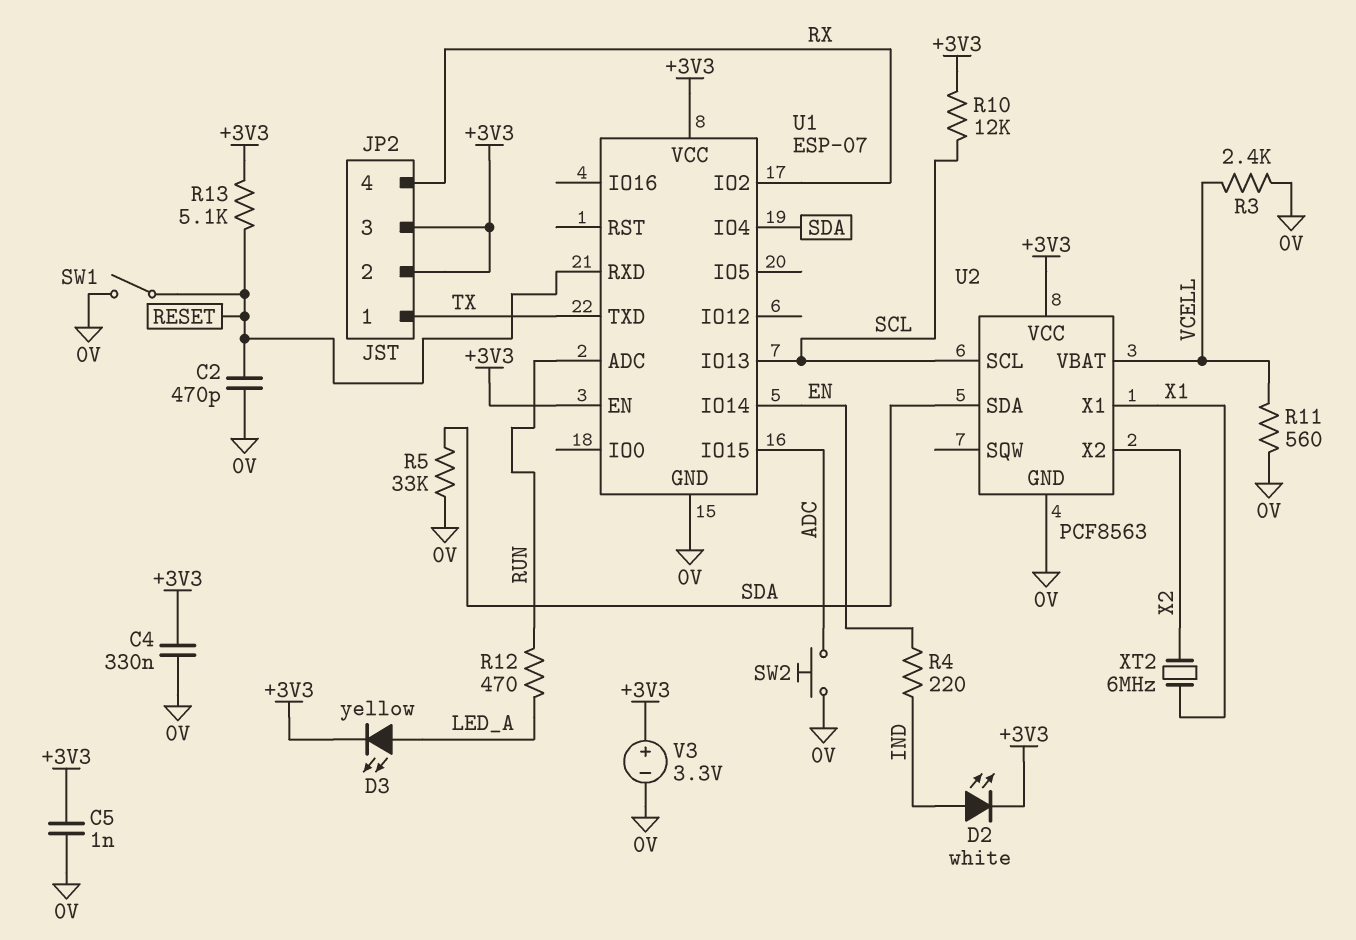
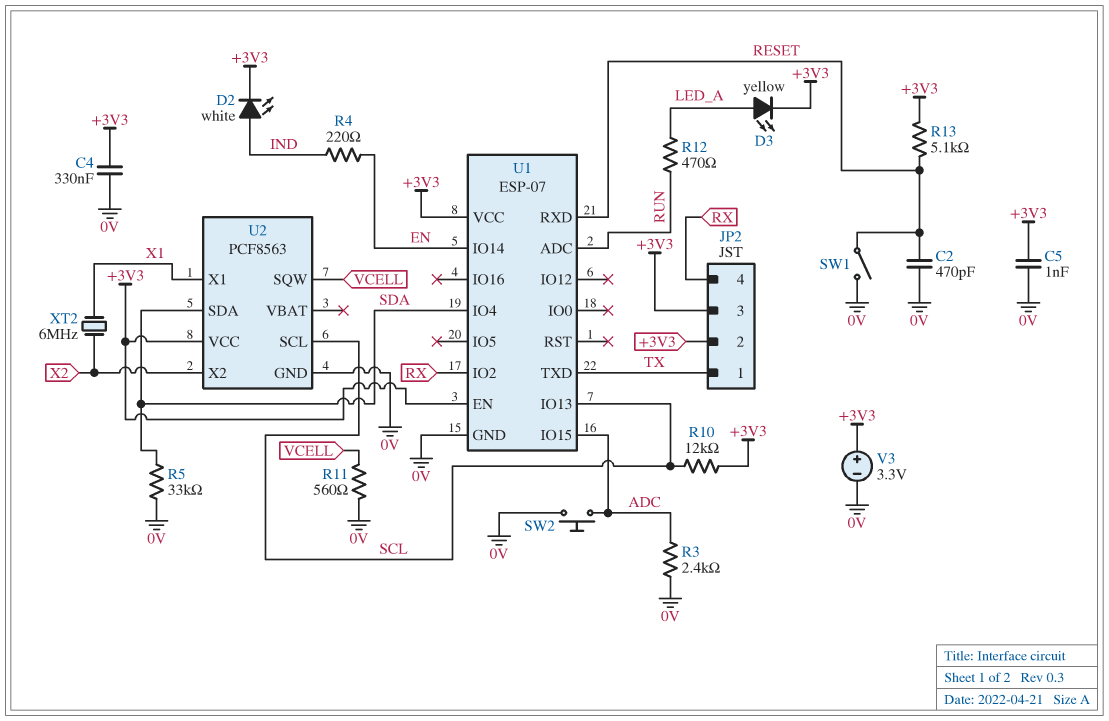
R3: 2.4k (0V, VCELL) -> 2.4k (0V, ADC)
U2 pin SQW: none -> VCELL
U2 pin VBAT: VCELL -> none

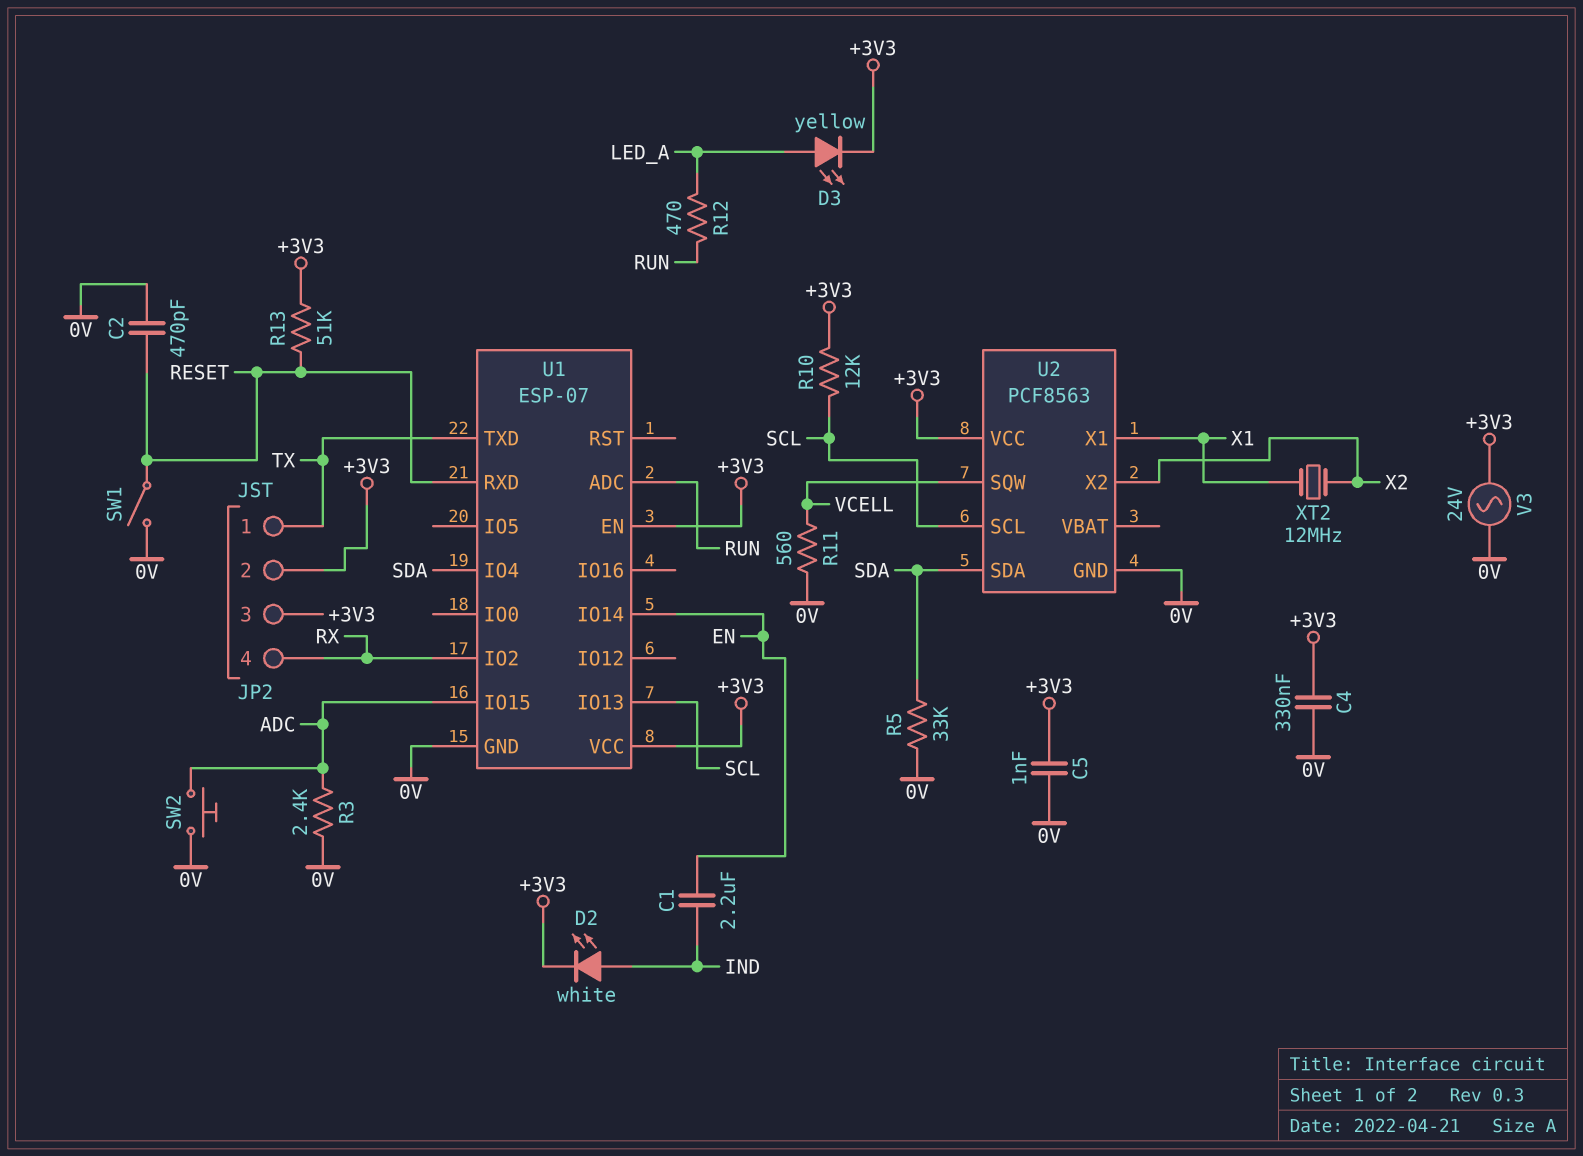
C1: none -> 2.2uF (EN, IND)
R4: 220 (EN, IND) -> none
R13: 5.1k (+3V3, RESET) -> 51k (+3V3, RESET)
V3: 3.3V (plus +3V3, minus 0V) -> AC 24V (+3V3, 0V)
XT2: 6MHz (X1, X2) -> 12MHz (X1, X2)

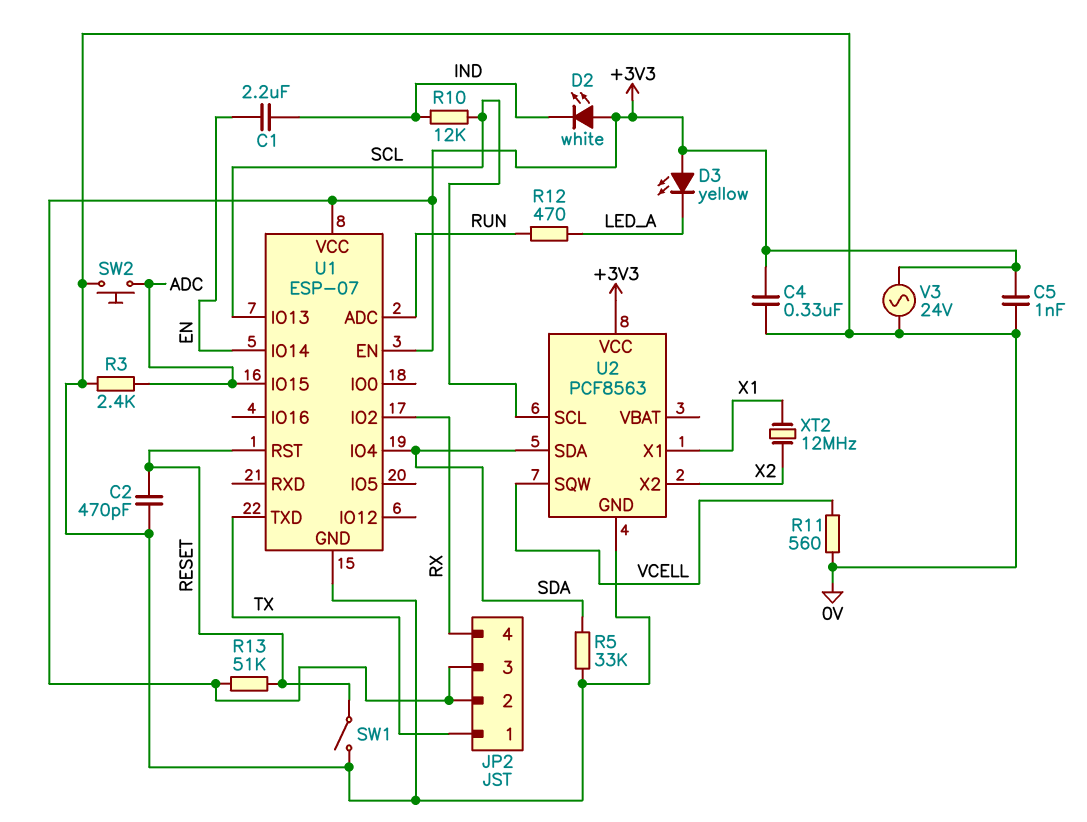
D2: LED white (A IND, K +3V3) -> LED white (A +3V3, K IND)
D3: LED yellow (A LED_A, K +3V3) -> LED yellow (A +3V3, K LED_A)
R10: 12k (+3V3, SCL) -> 12k (IND, SCL)
U1 pin RST: none -> RESET
U1 pin RXD: RESET -> none

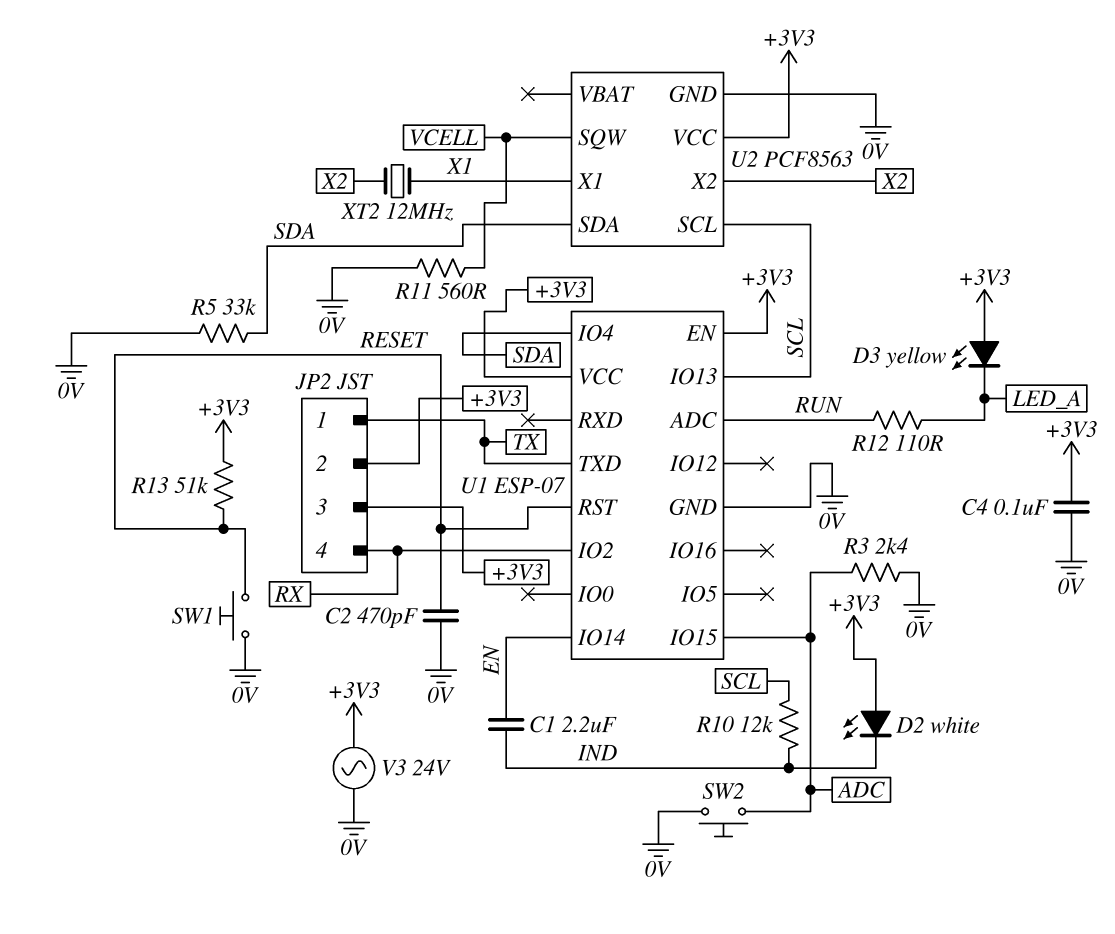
C4: 330nF (+3V3, 0V) -> 100nF (+3V3, 0V)
C5: 1nF (+3V3, 0V) -> none
R12: 470 (LED_A, RUN) -> 110 (LED_A, RUN)
SW1: switch (0V, RESET) -> button (0V, RESET)

